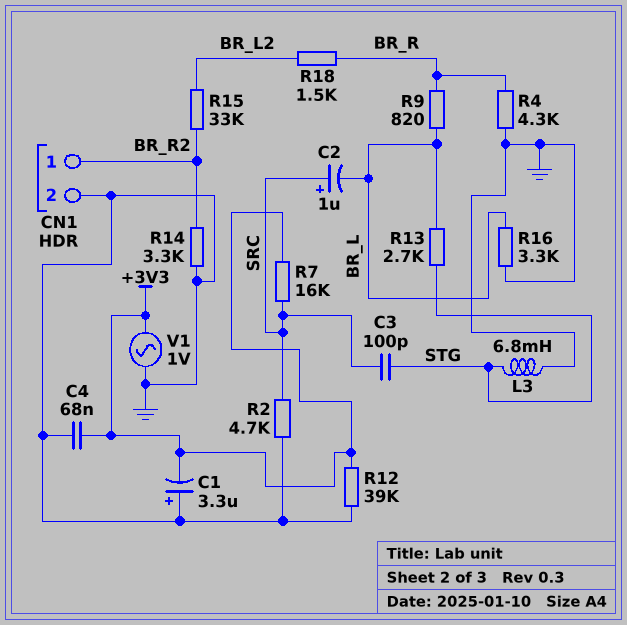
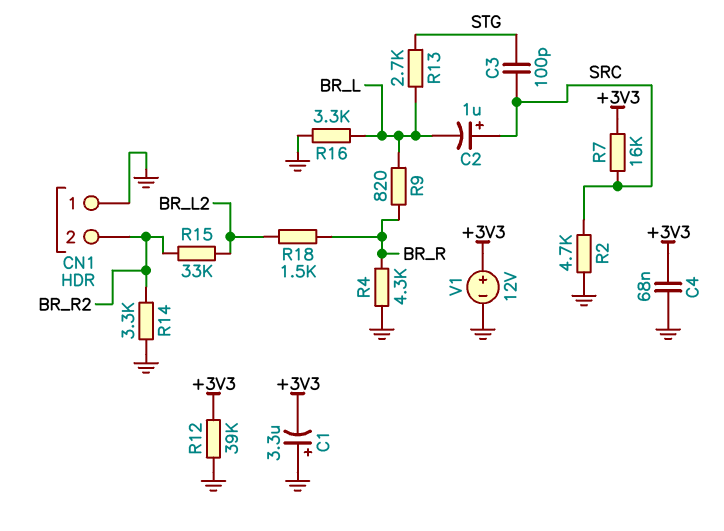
CN1 pin 1: BR_R2 -> GND
CN1 pin 2: GND -> BR_R2
L3: 6.8mH (GND, STG) -> none
V1: AC 1V (+3V3, GND) -> 12V (plus +3V3, minus GND)

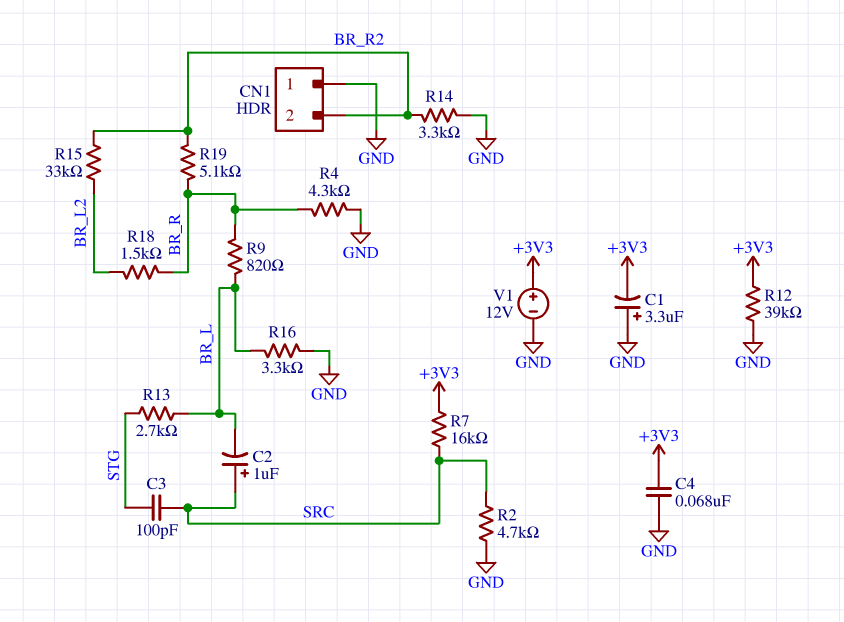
R19: none -> 5.1k (BR_R, BR_R2)

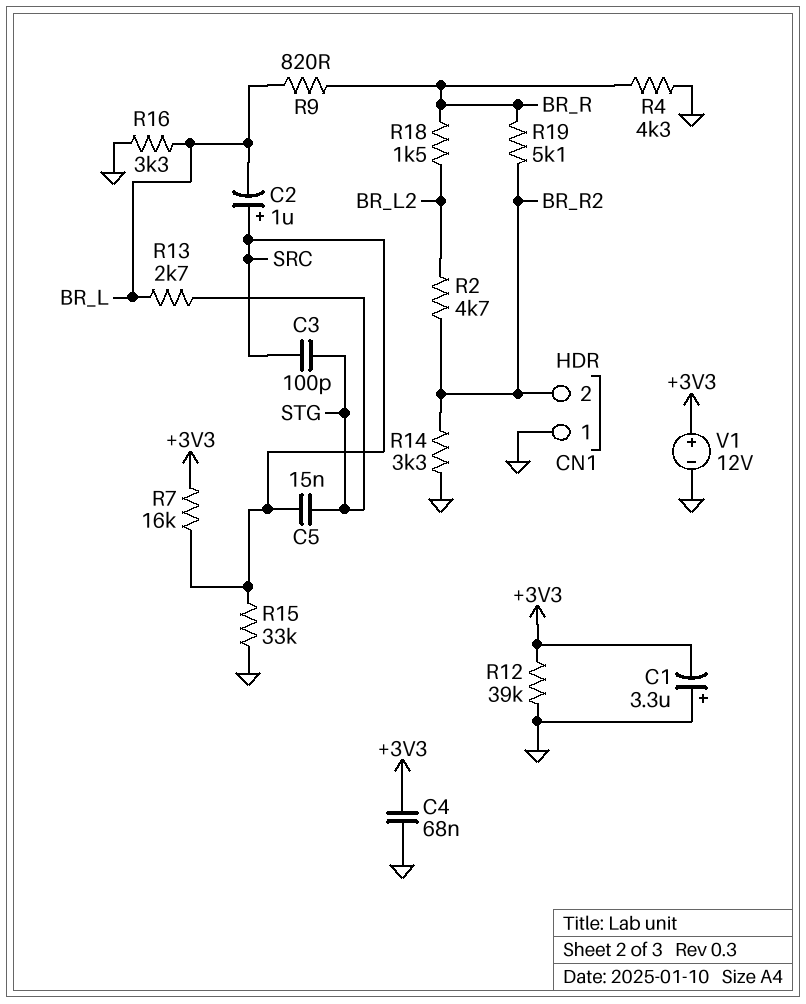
C5: none -> 15nF (SRC, STG)
R2: 4.7k (GND, SRC) -> 4.7k (BR_L2, BR_R2)
R15: 33k (BR_L2, BR_R2) -> 33k (GND, SRC)

